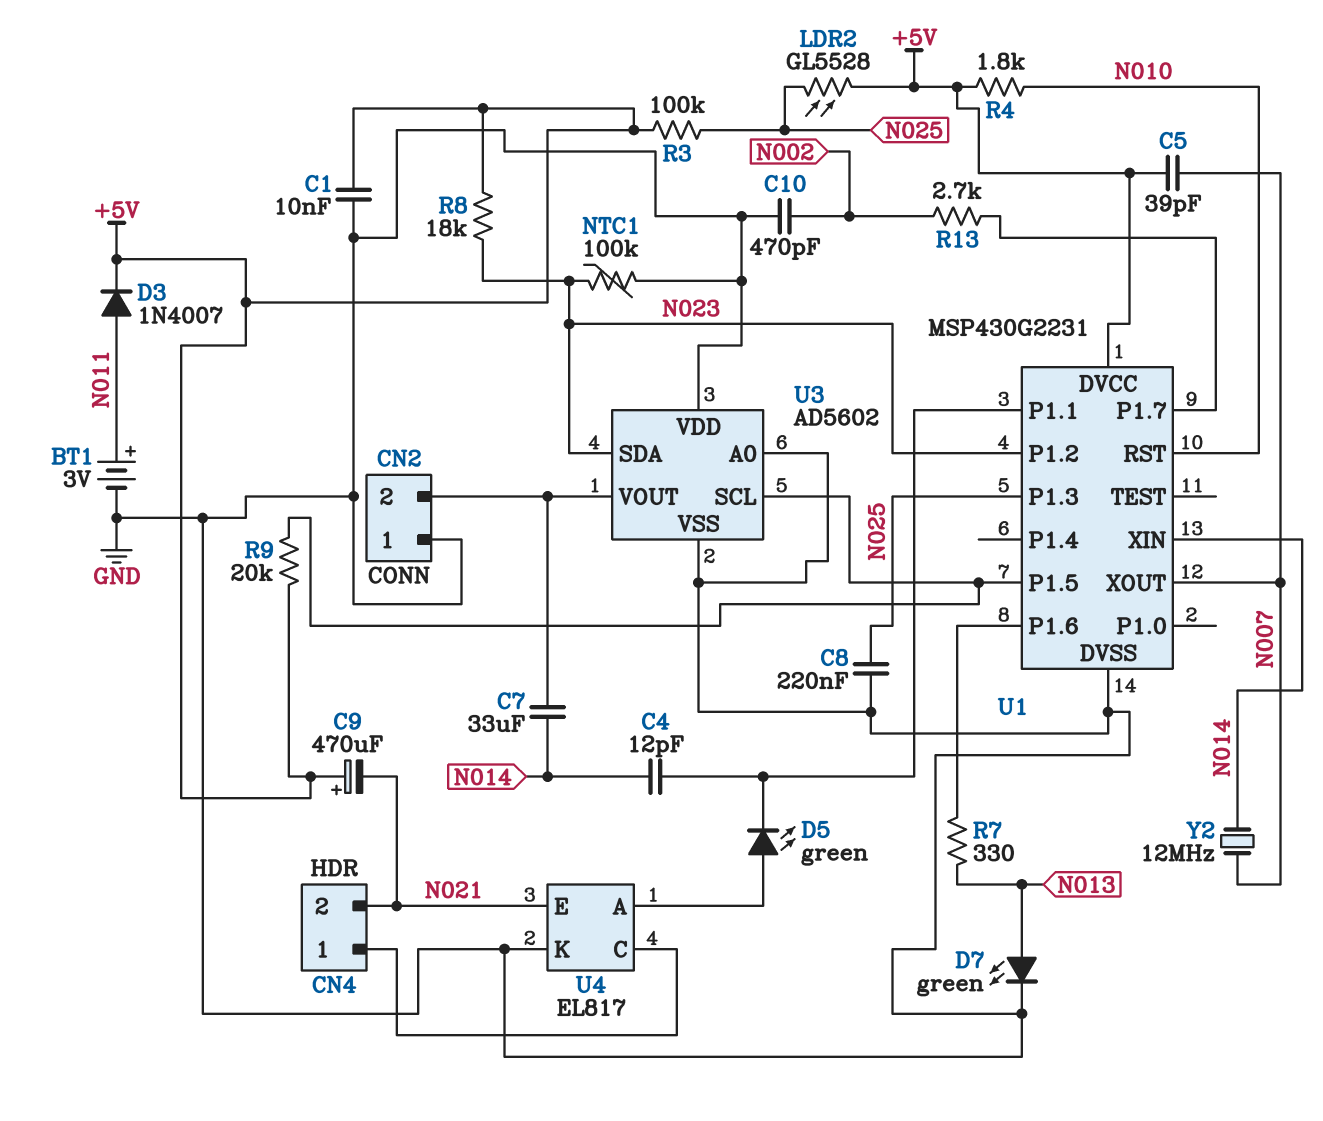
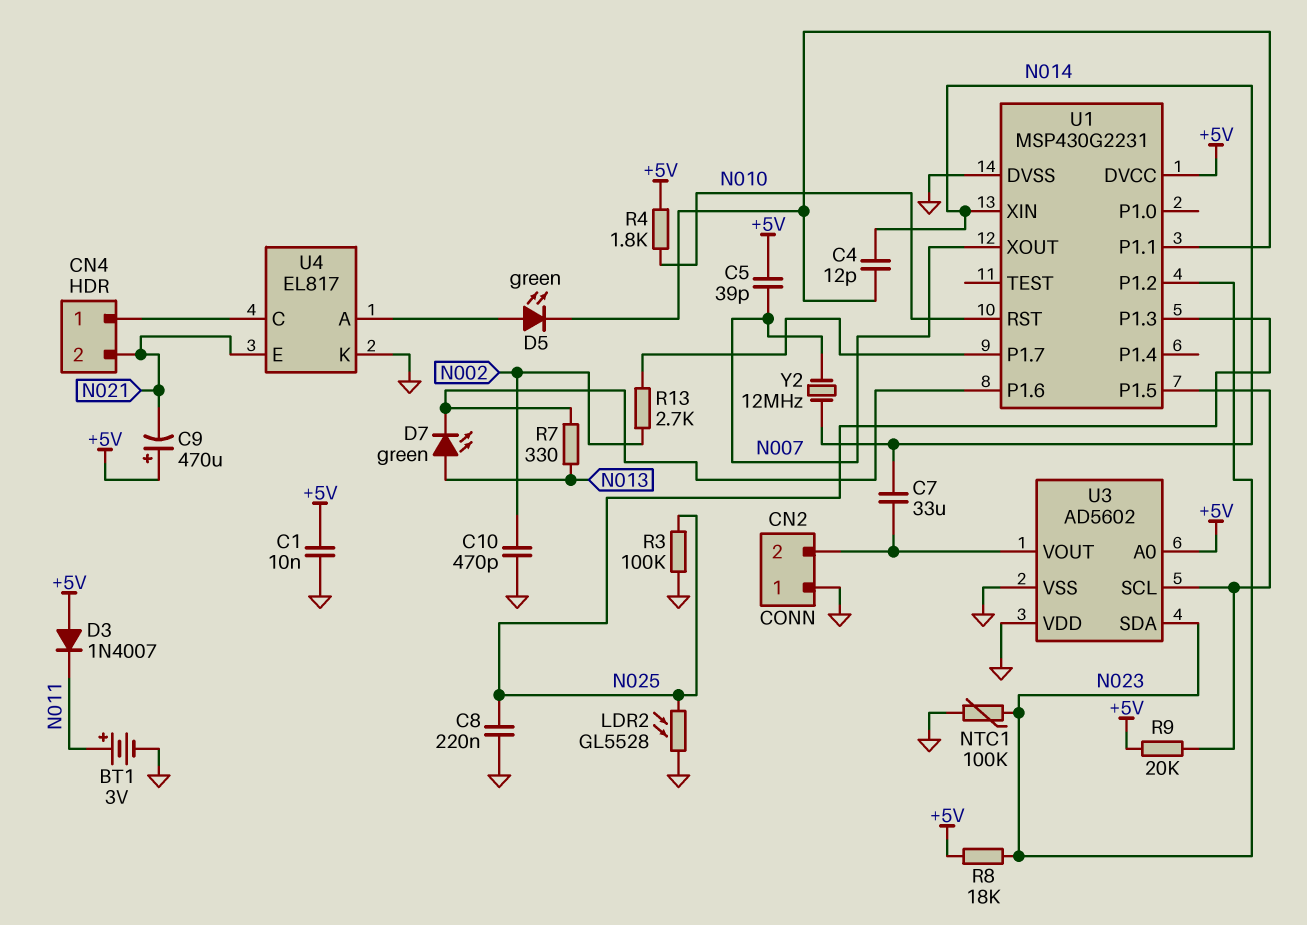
D3: diode 1N4007 (A N011, K +5V) -> diode 1N4007 (A +5V, K N011)
D7: LED green (A N013, K GND) -> LED green (A N013, K U1/P1.6)
LDR2: GL5528 (+5V, N025) -> GL5528 (GND, N025)
R3: 100k (+5V, N025) -> 100k (GND, N025)
U3 pin A0: GND -> +5V

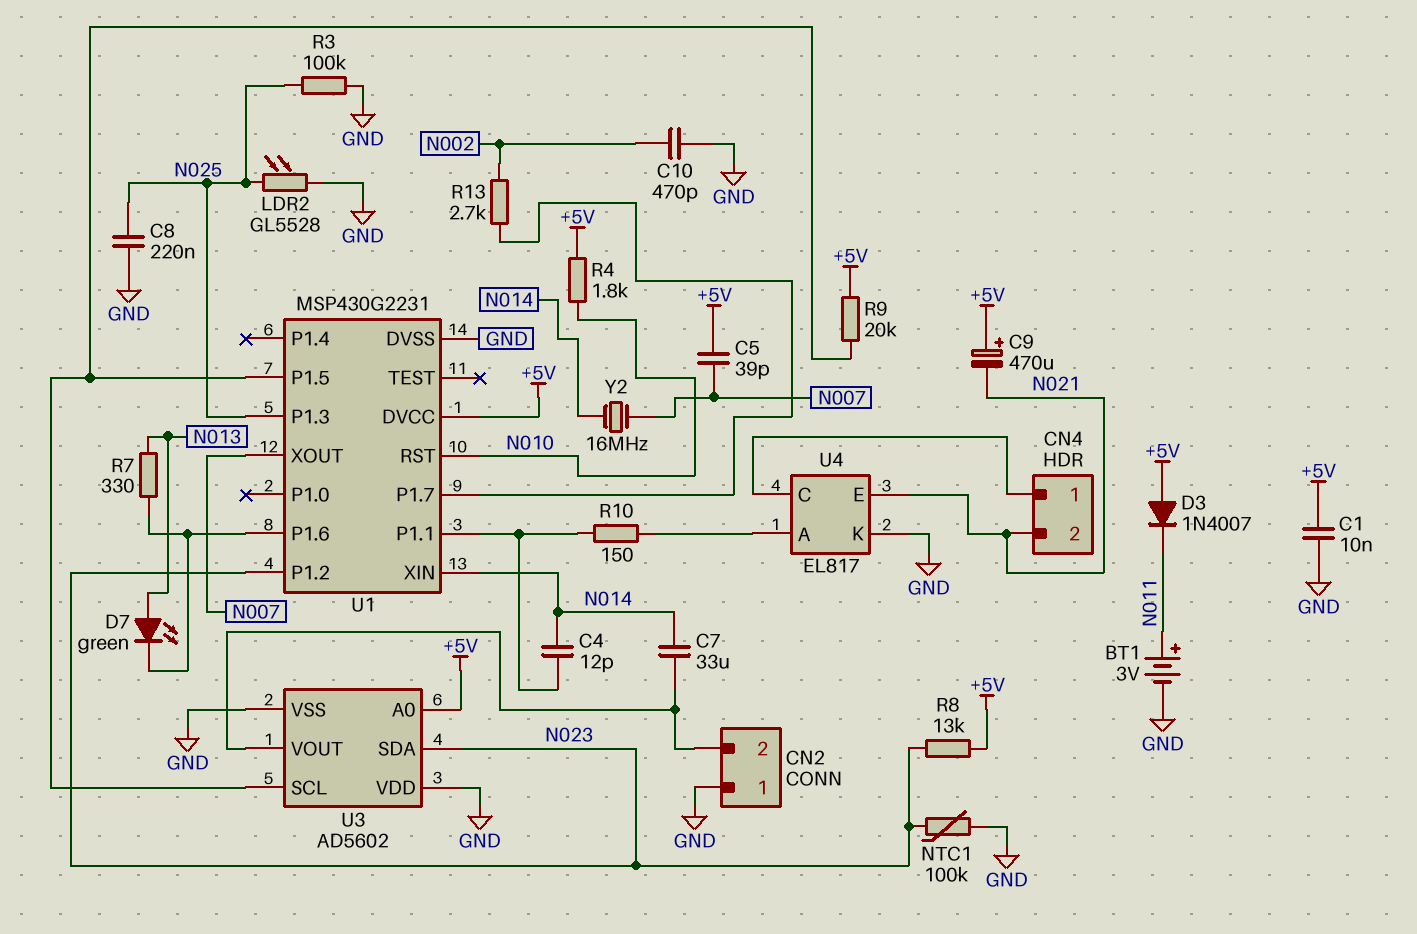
D5: LED green (A U4/A, K U1/P1.1) -> none
R8: 18k (+5V, N023) -> 13k (+5V, N023)
R10: none -> 150 (U1/P1.1, U4/A)
Y2: 12MHz (N007, N014) -> 16MHz (N007, N014)

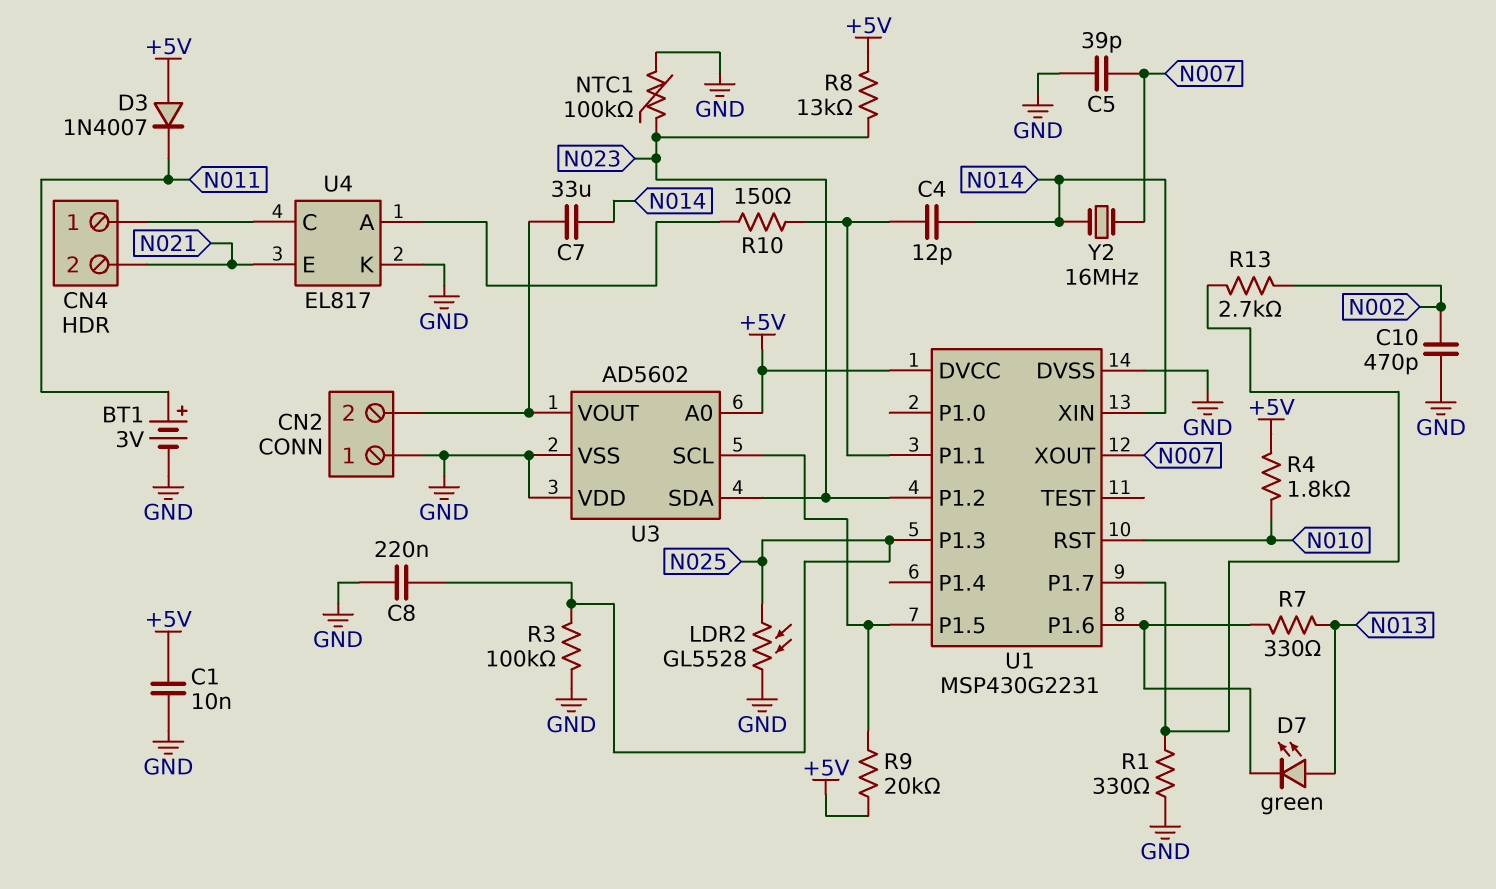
C5: 39pF (+5V, N007) -> 39pF (GND, N007)
C9: 470uF (plus +5V, minus N021) -> none
R1: none -> 330 (GND, U1/P1.7)

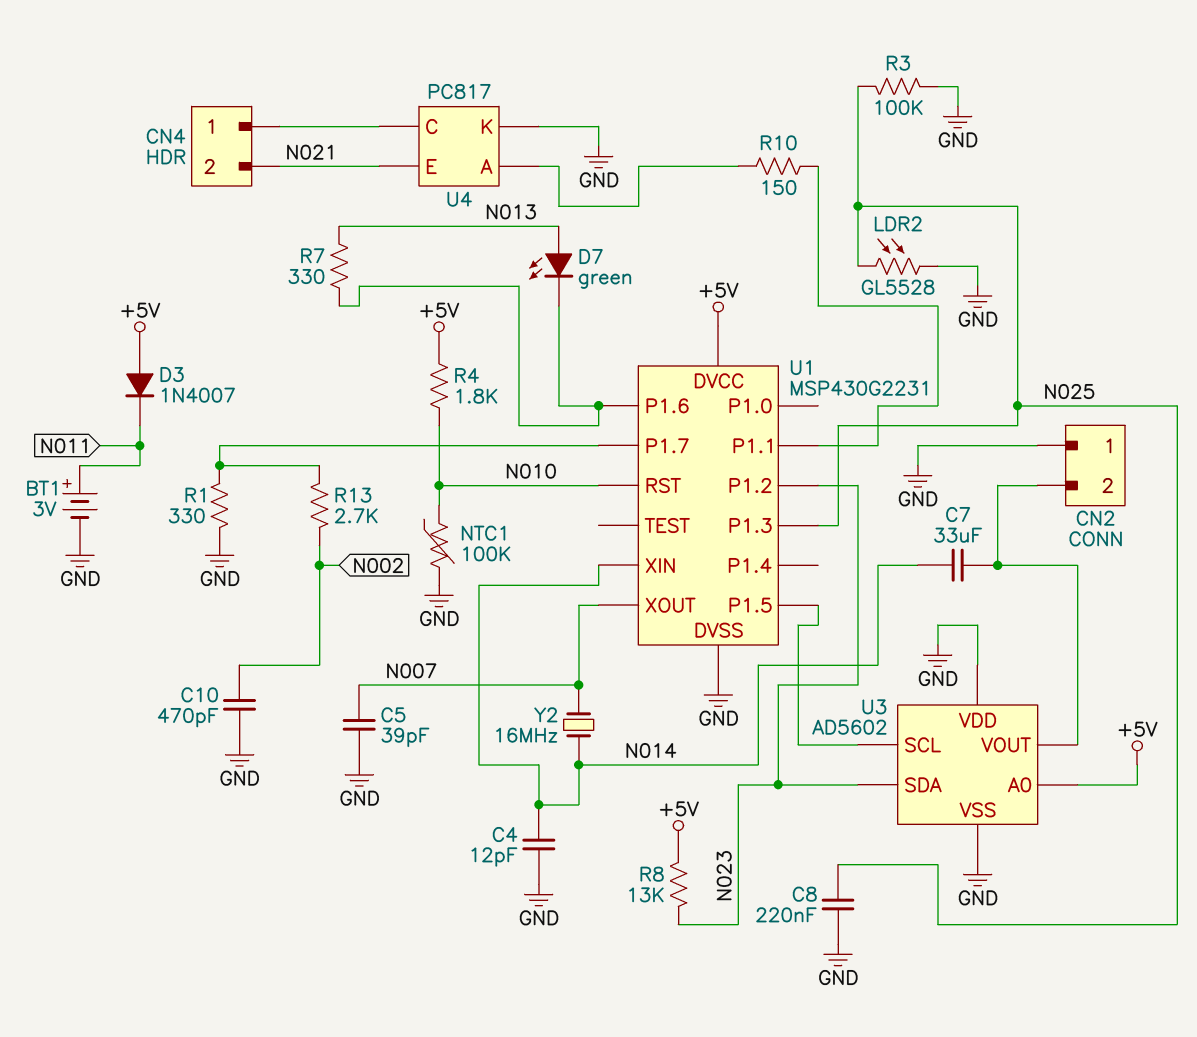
C1: 10nF (+5V, GND) -> none
C4: 12pF (N014, U1/P1.1) -> 12pF (GND, N014)
NTC1: 100k (GND, N023) -> 100k (GND, N010)
R9: 20k (+5V, U1/P1.5) -> none
U4: EL817 -> PC817

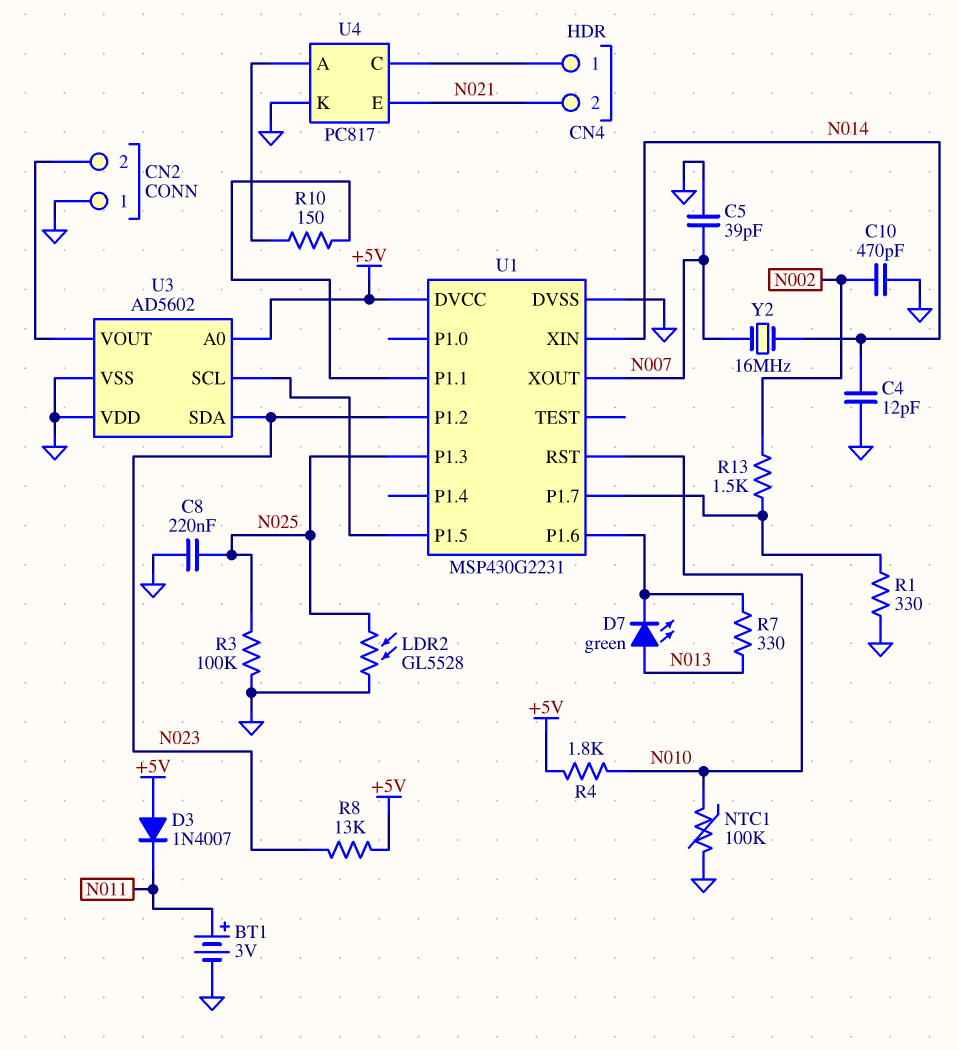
C7: 33uF (CN2/2, N014) -> none
R13: 2.7k (N002, U1/P1.7) -> 1.5k (N002, U1/P1.7)

